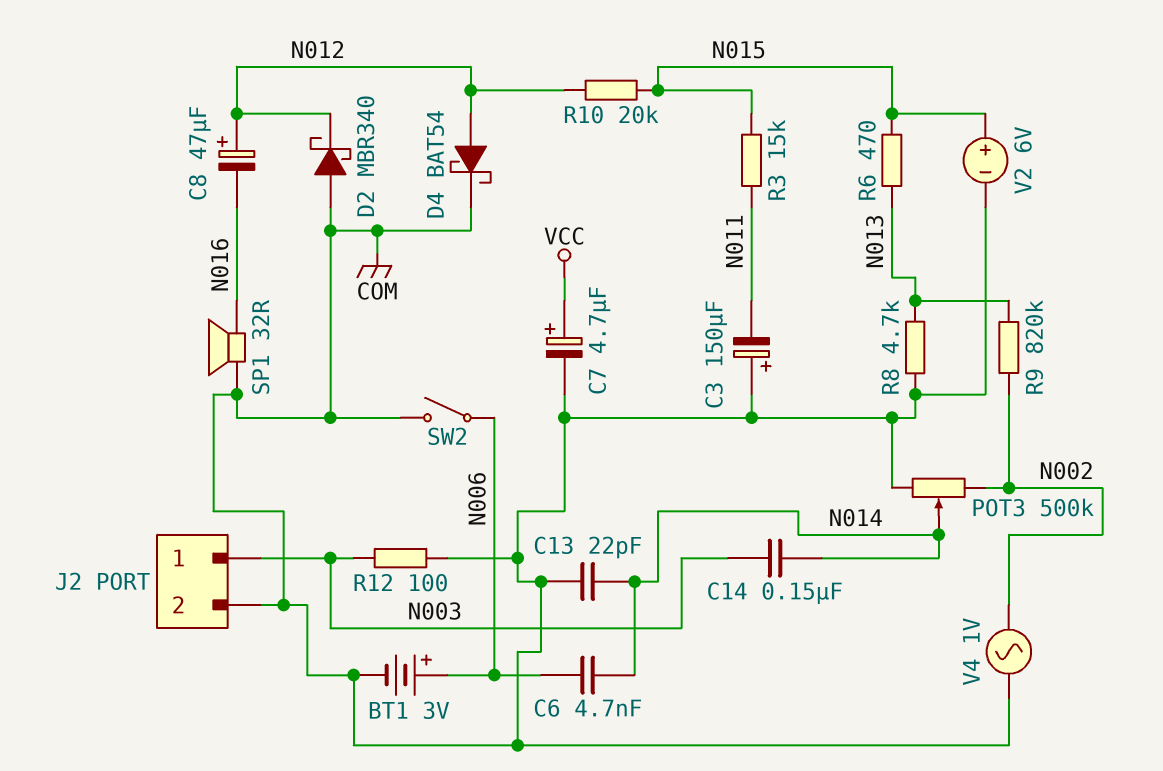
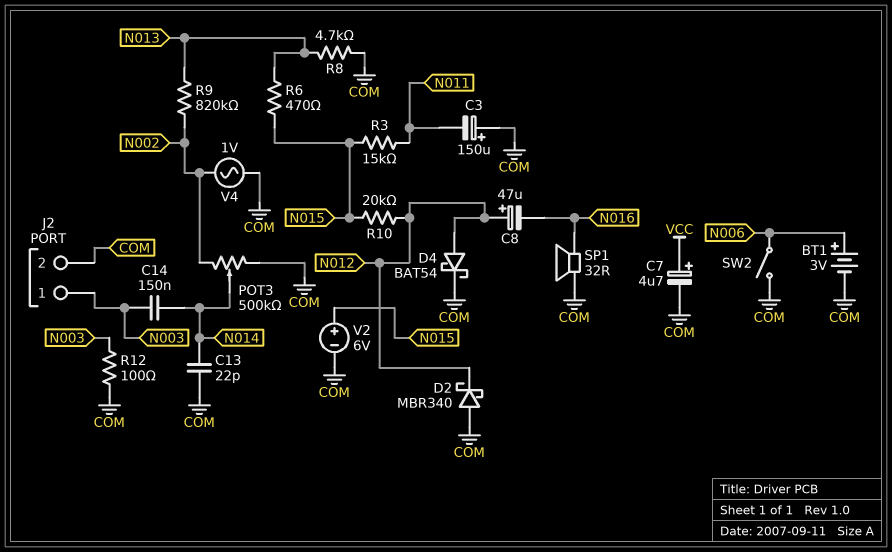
C6: 4.7nF (N006, N014) -> none

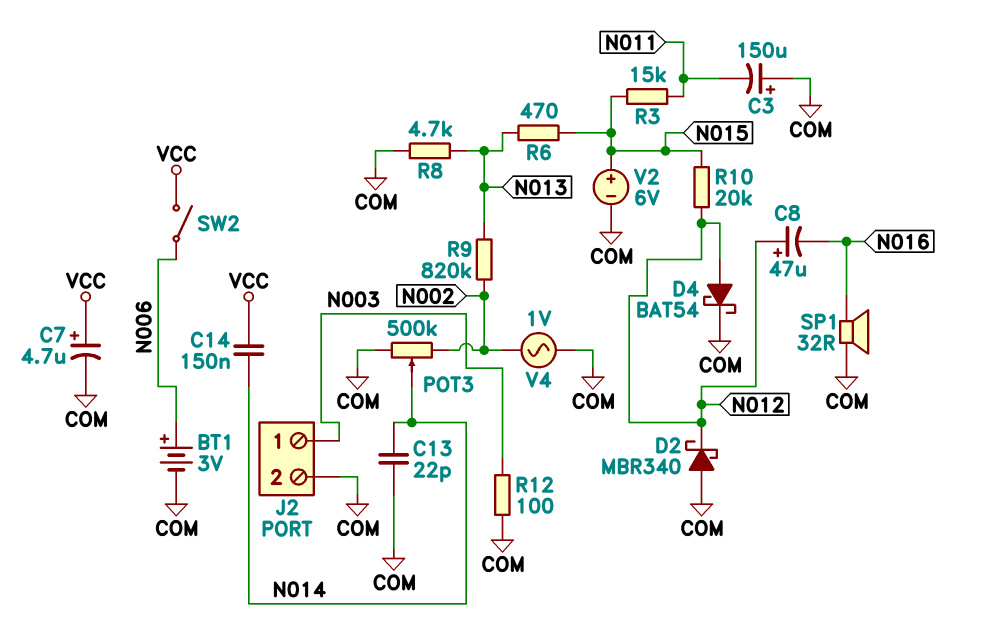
C14: 150nF (N003, N014) -> 150nF (N014, VCC)
SW2: switch (COM, N006) -> switch (N006, VCC)

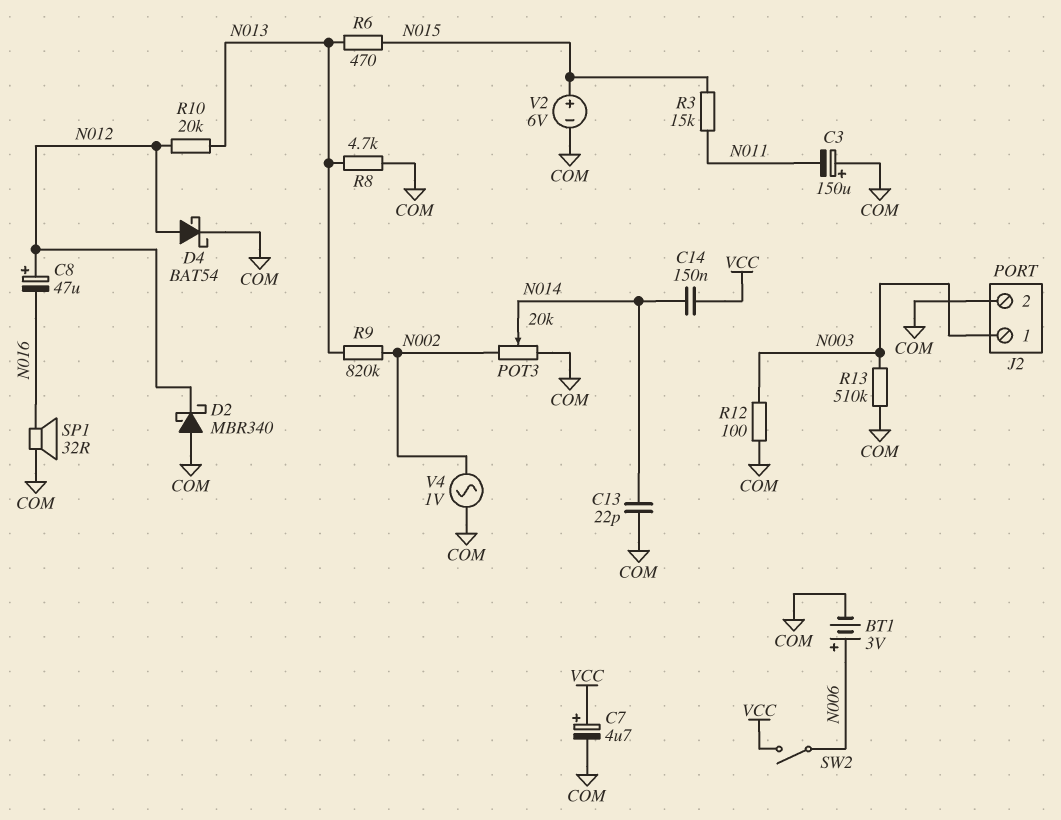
POT3: 500k (COM, N002, wiper N014) -> 20k (COM, N002, wiper N014)
R10: 20k (N012, N015) -> 20k (N012, N013)
R13: none -> 510k (COM, N003)

